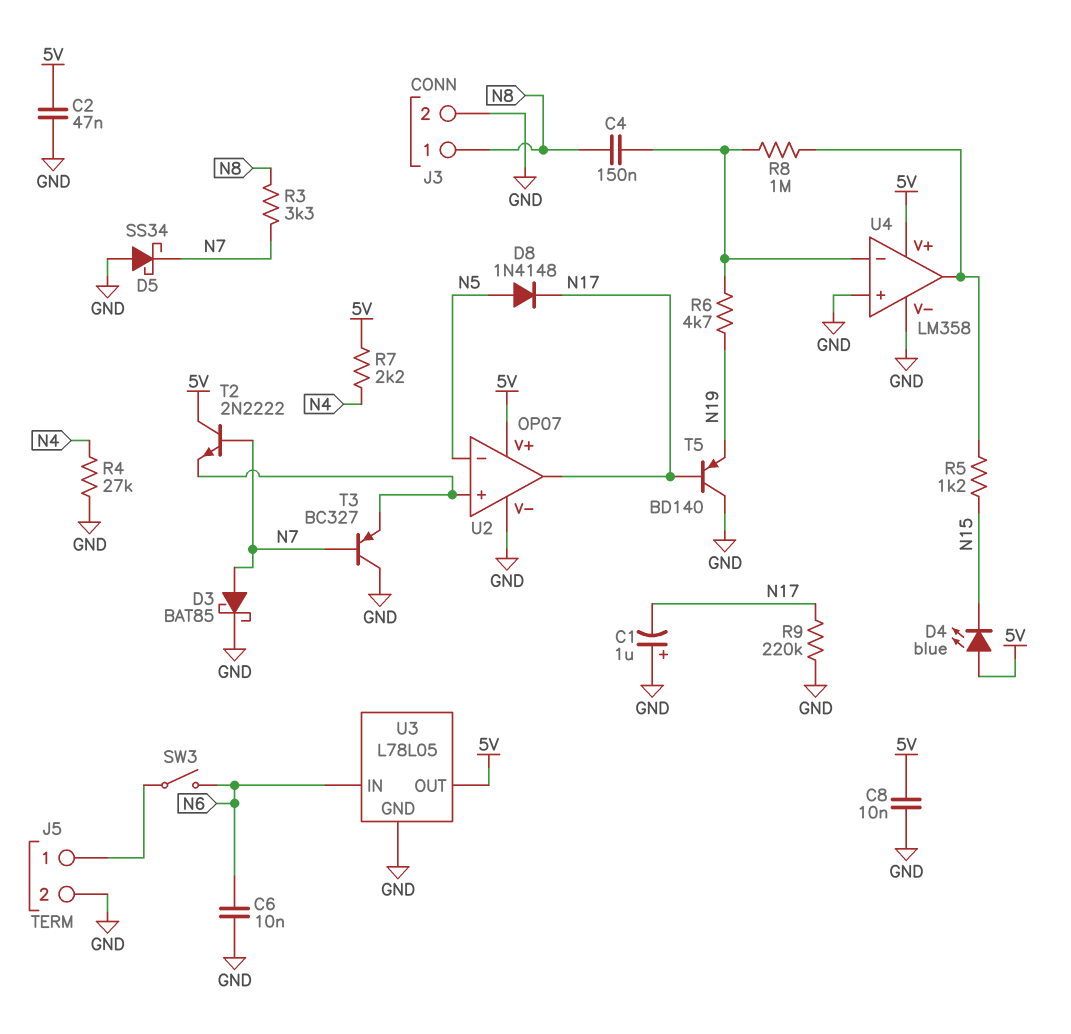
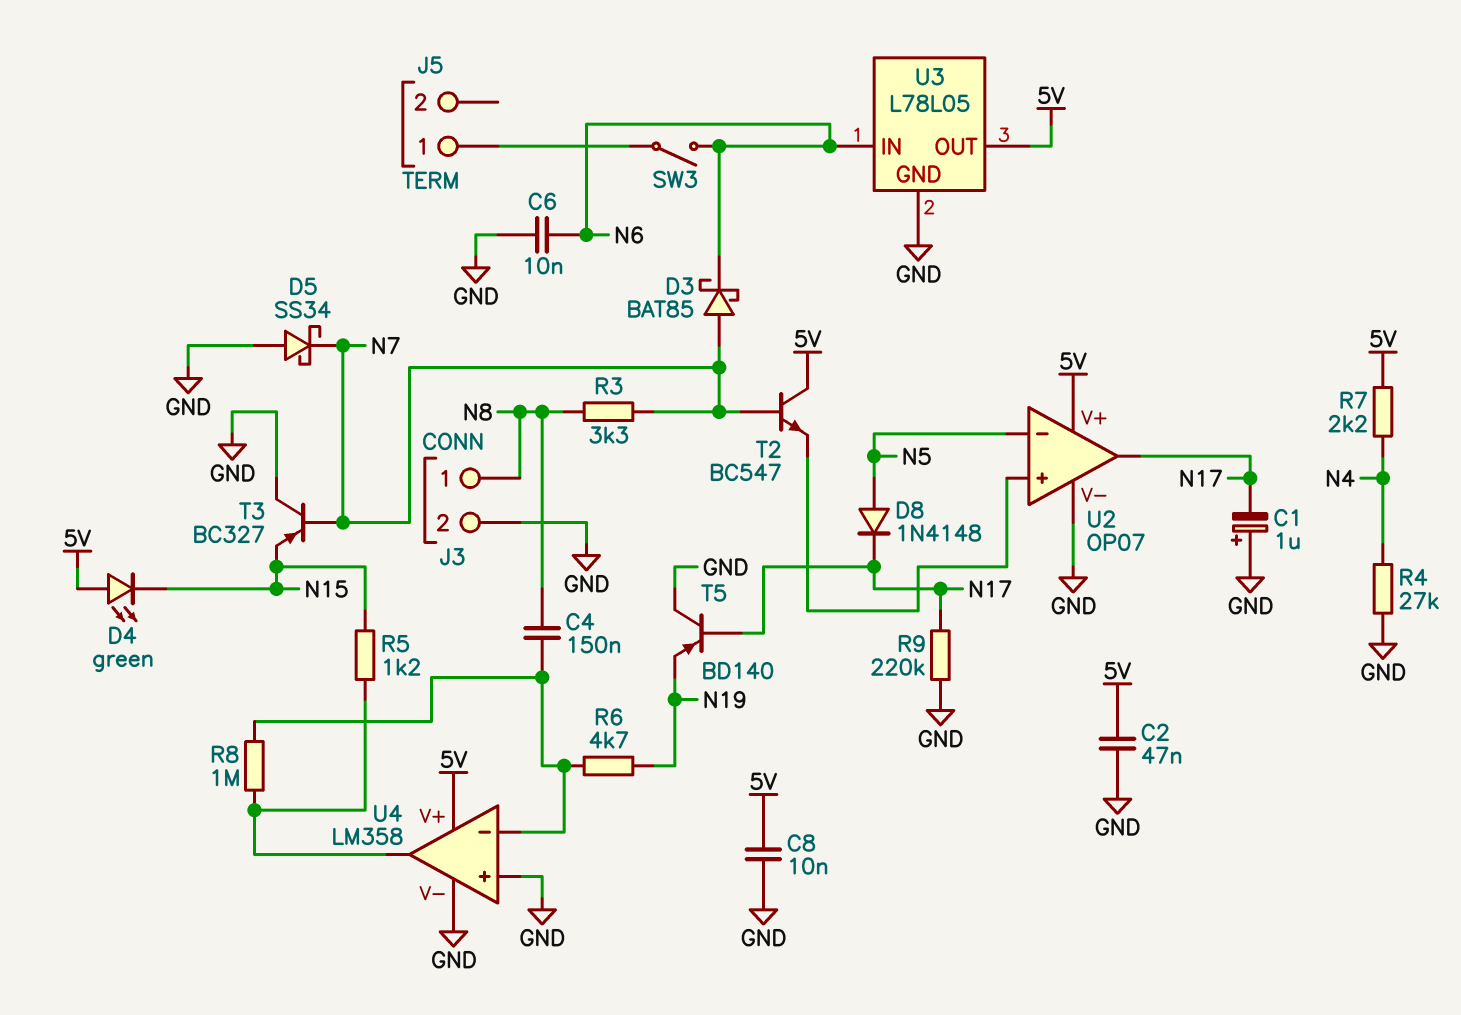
D3: schottky BAT85 (A N7, K GND) -> schottky BAT85 (A N7, K N6)
D4: LED blue (A 5V, K N15) -> LED green (A 5V, K N15)
J5 pin 2: GND -> none
T2: NPN 2N2222 (B N7, C 5V, E U2/in+) -> NPN BC547 (B N7, C 5V, E U2/in+)
T3: PNP BC327 (B N7, C GND, E U2/in+) -> PNP BC327 (B N7, C GND, E N15)

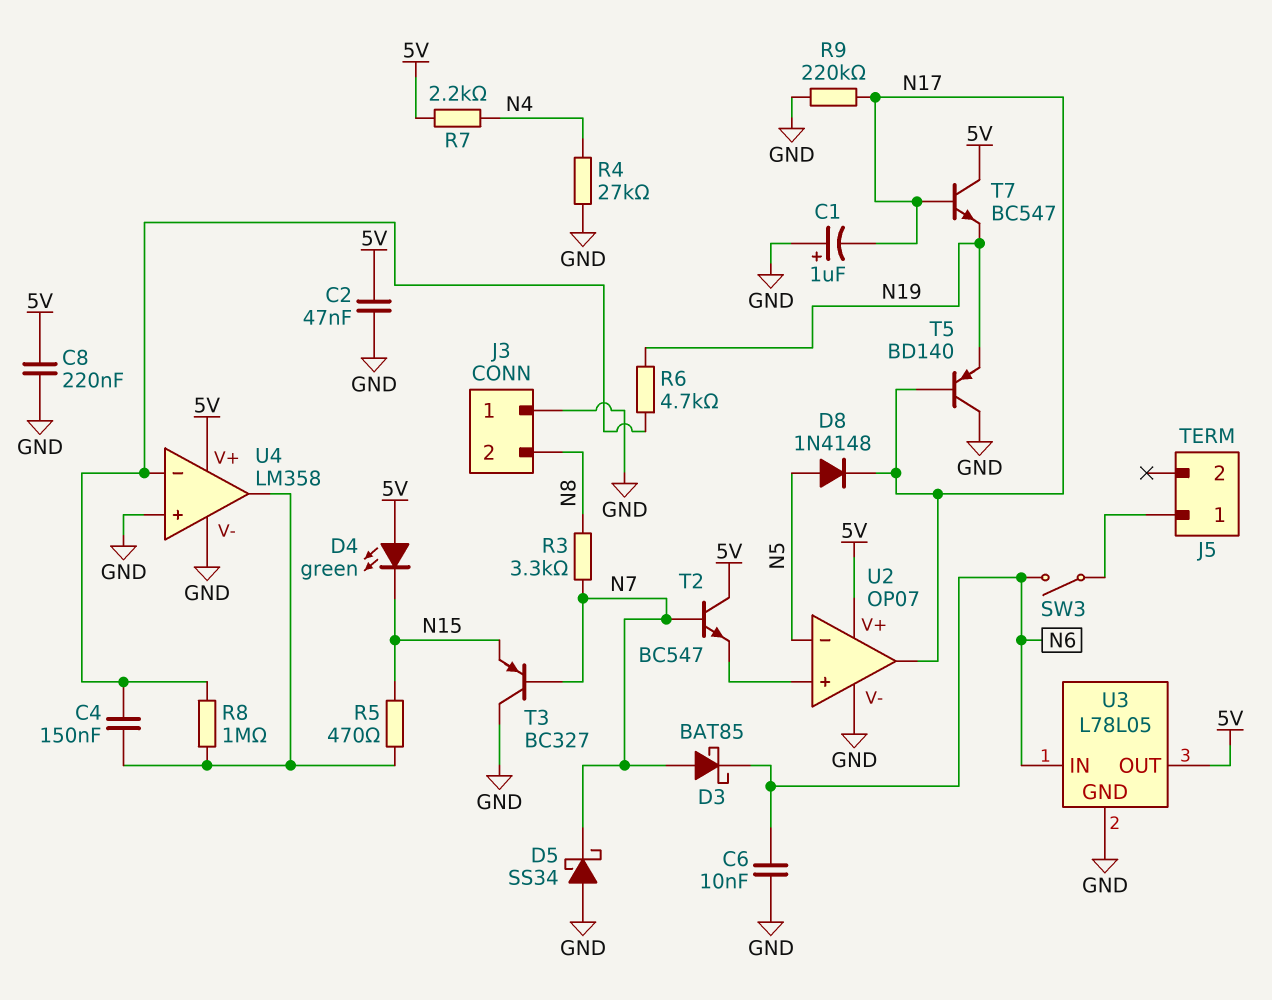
C4: 150nF (N8, U4/in-) -> 150nF (U4/in-, U4/out)
C8: 10nF (5V, GND) -> 220nF (5V, GND)
J3 pin 1: N8 -> GND
J3 pin 2: GND -> N8
R5: 1.2k (N15, U4/out) -> 470 (N15, U4/out)
T7: none -> NPN BC547 (B N17, C 5V, E N19)

